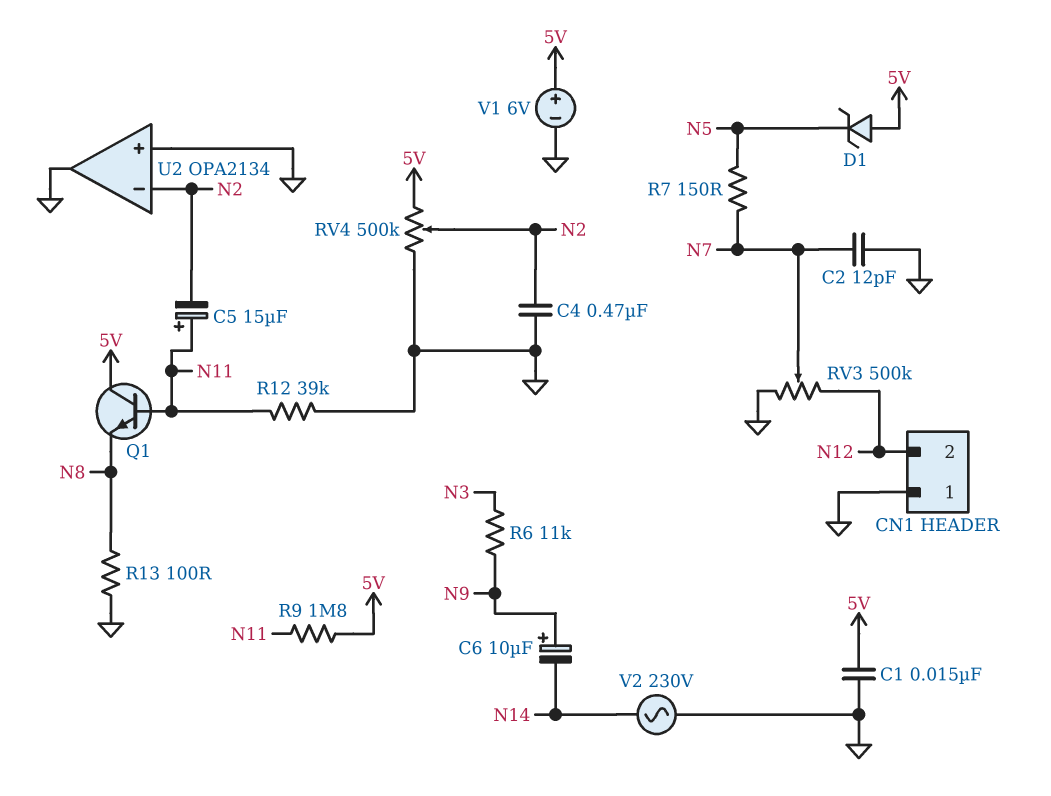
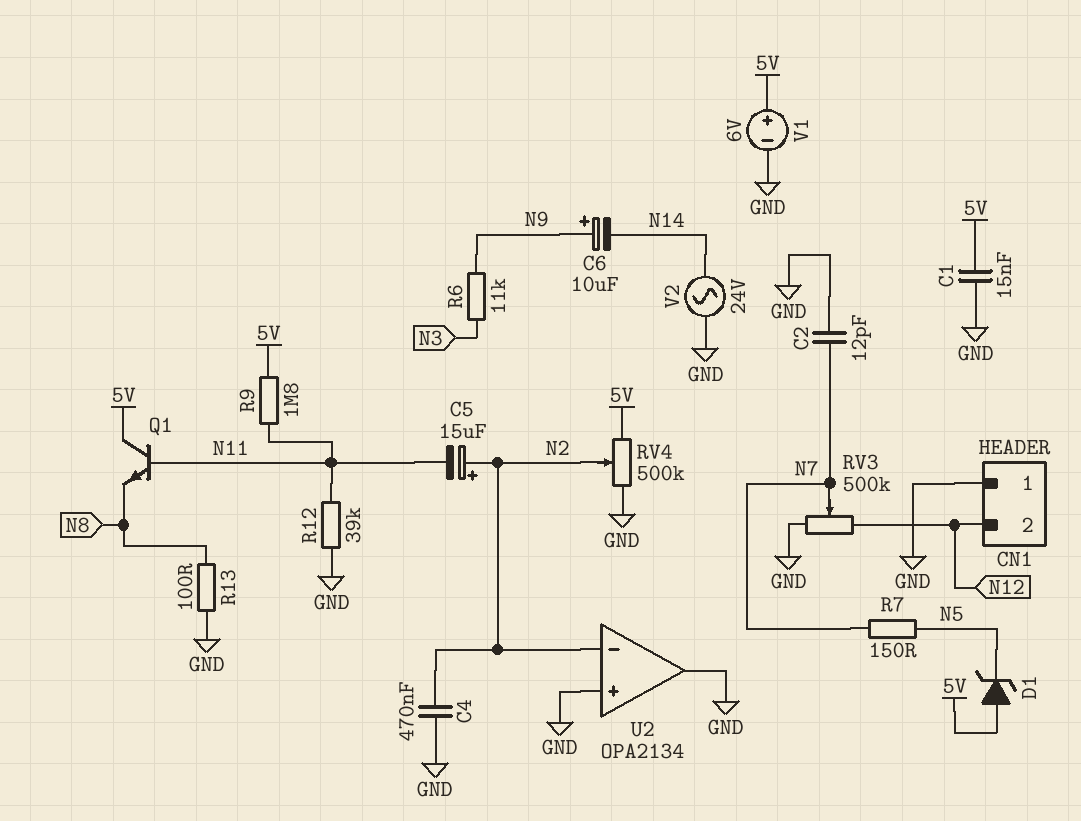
C5: 15uF (plus N11, minus N2) -> 15uF (plus N2, minus N11)
V2: AC 230V (GND, N14) -> AC 24V (GND, N14)

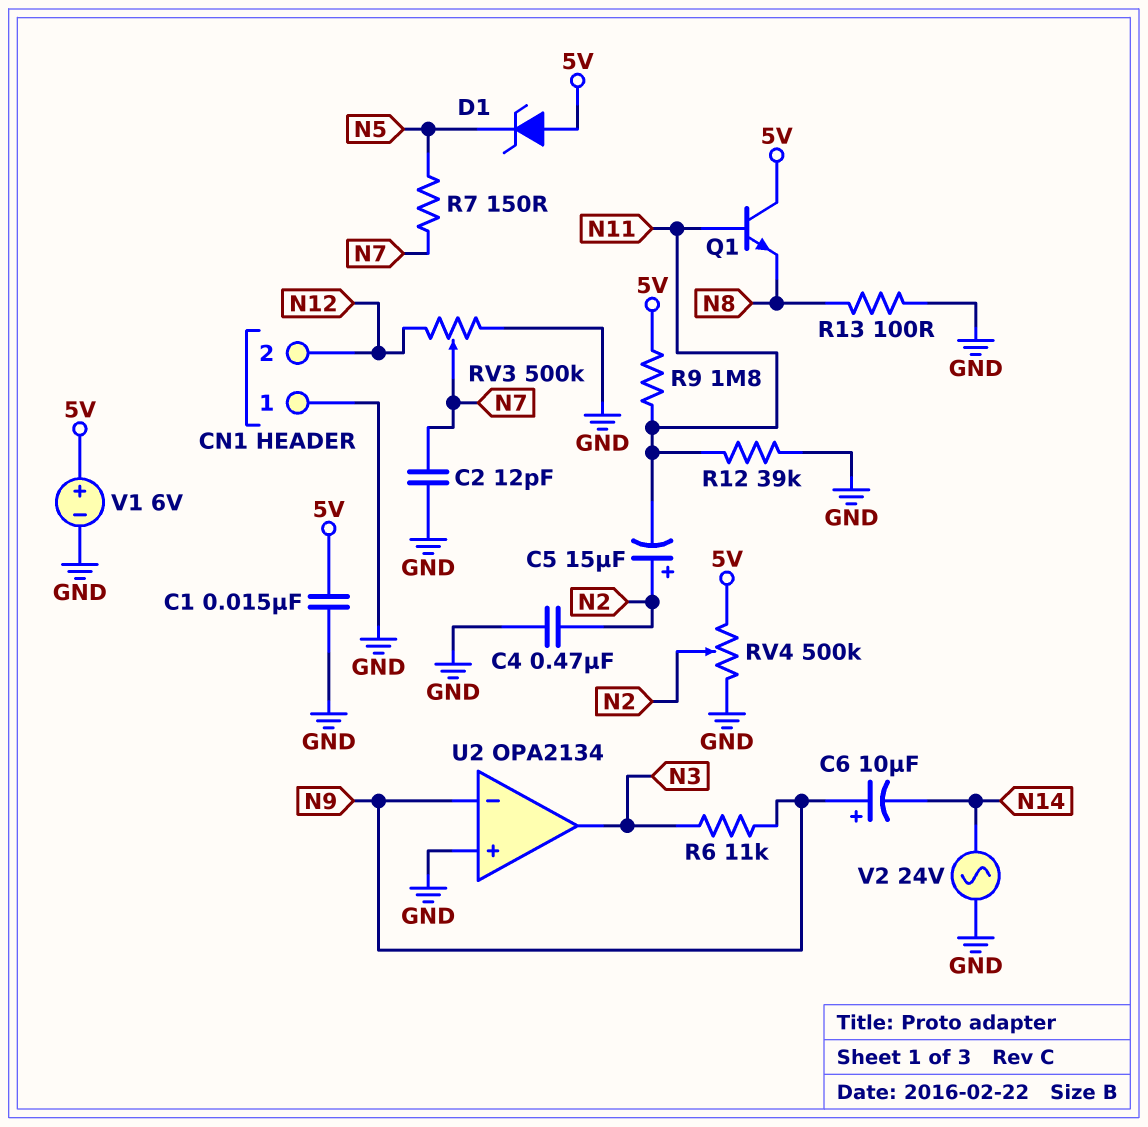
U2 pin in-: N2 -> N9
U2 pin out: GND -> N3

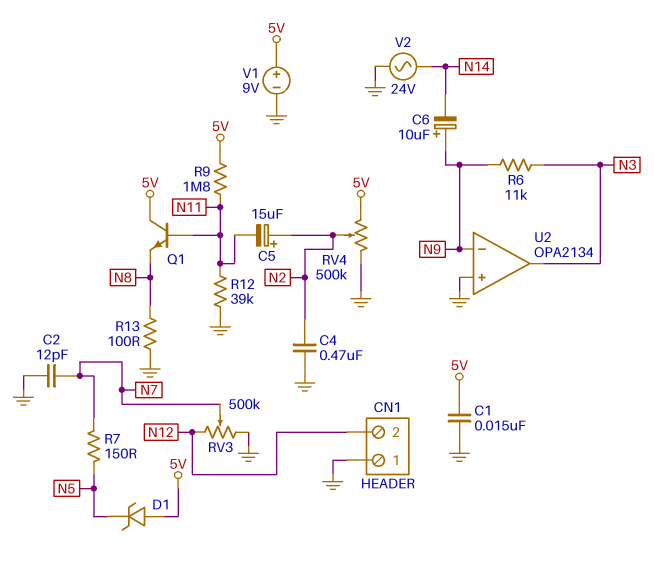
V1: 6V (plus 5V, minus GND) -> 9V (plus 5V, minus GND)

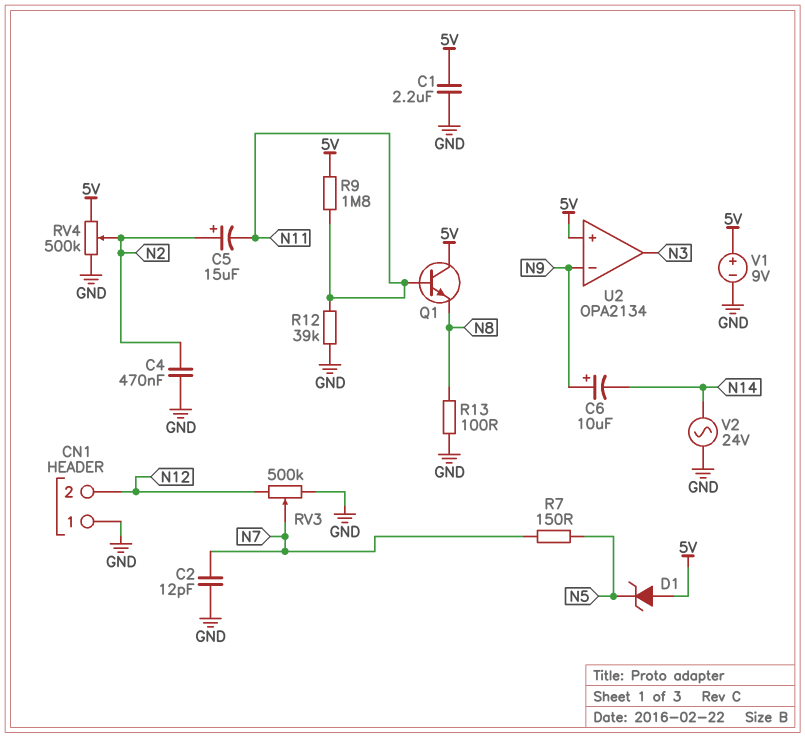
C1: 15nF (5V, GND) -> 2.2uF (5V, GND)
R6: 11k (N3, N9) -> none
U2 pin in+: GND -> 5V

